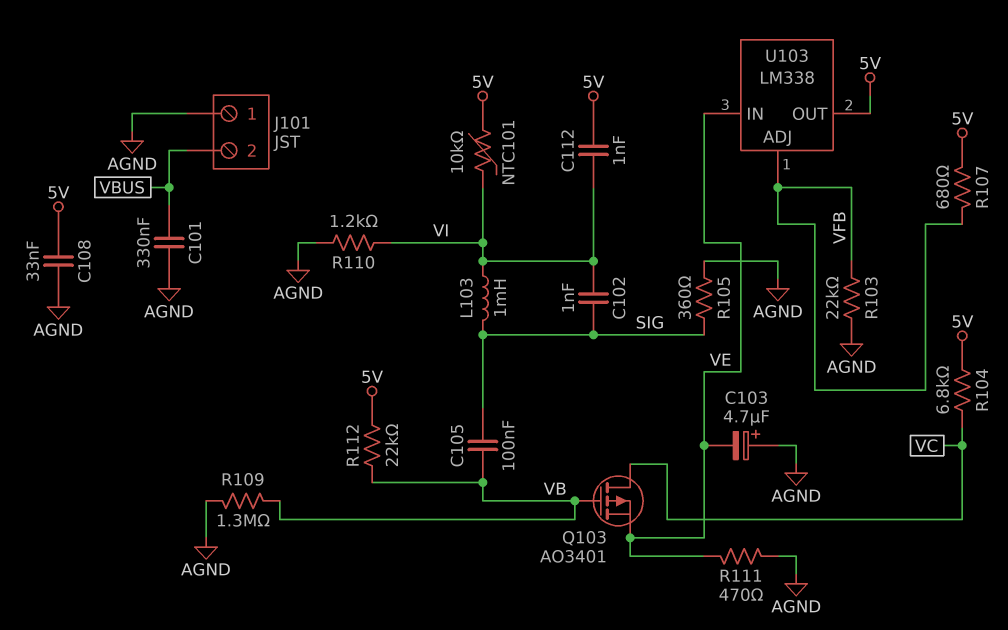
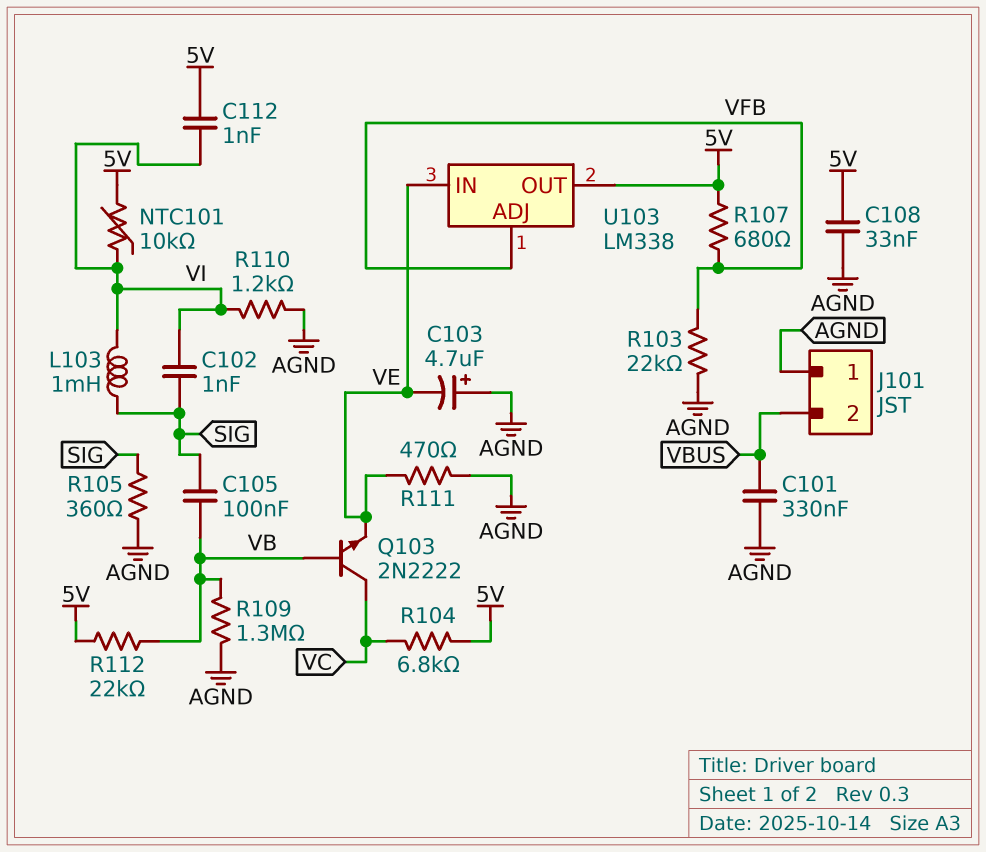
Q103: PMOS AO3401 (G VB, D VC, S VE) -> NPN 2N2222 (B VB, C VC, E VE)

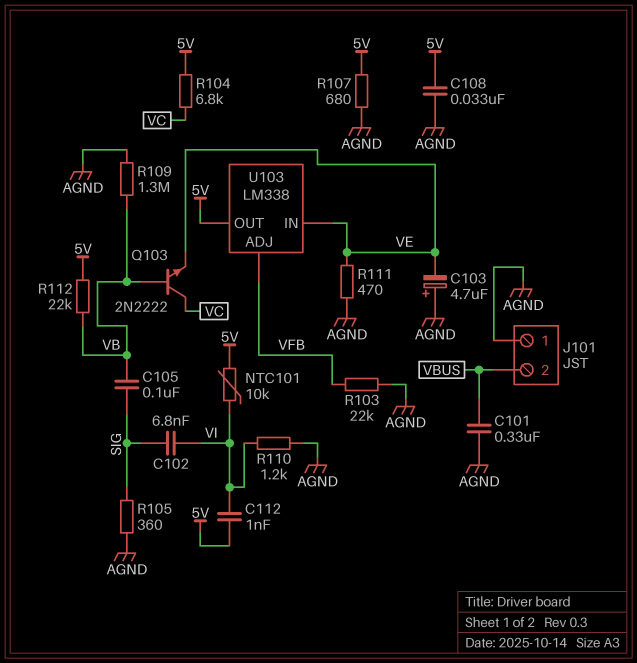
C102: 1nF (SIG, VI) -> 6.8nF (SIG, VI)
L103: 1mH (SIG, VI) -> none
R107: 680 (5V, VFB) -> 680 (5V, AGND)

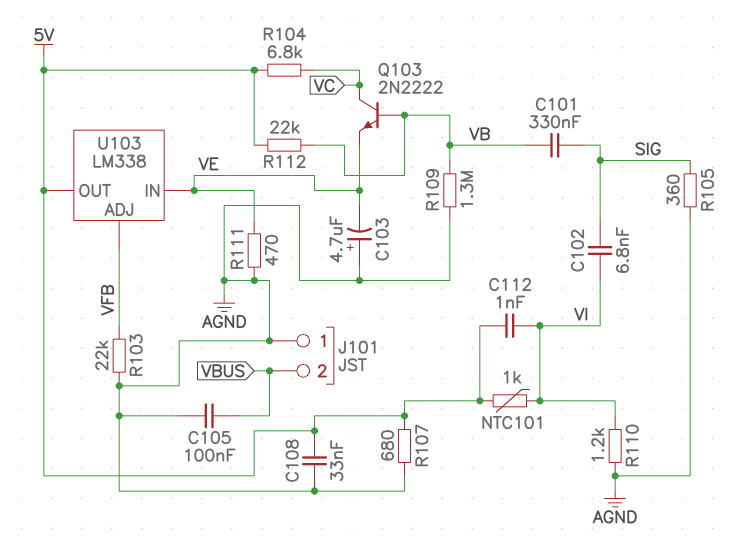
C101: 330nF (AGND, VBUS) -> 330nF (SIG, VB)
C105: 100nF (SIG, VB) -> 100nF (AGND, VBUS)
NTC101: 10k (5V, VI) -> 1k (5V, VI)

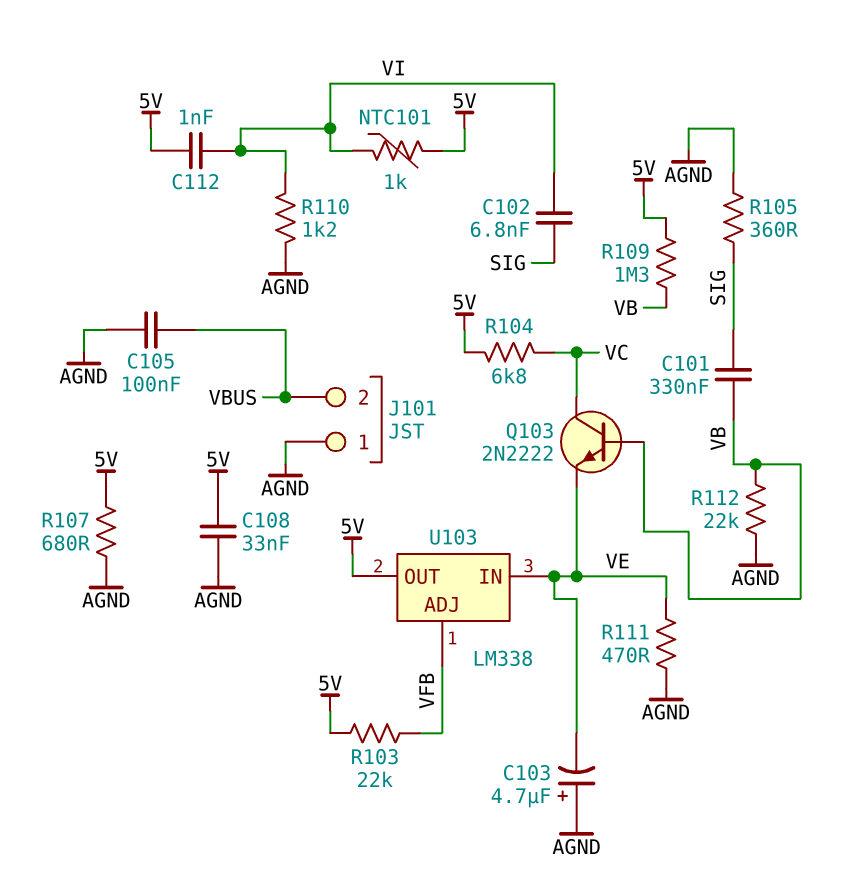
R103: 22k (AGND, VFB) -> 22k (5V, VFB)
R109: 1.3M (AGND, VB) -> 1.3M (5V, VB)
R112: 22k (5V, VB) -> 22k (AGND, VB)

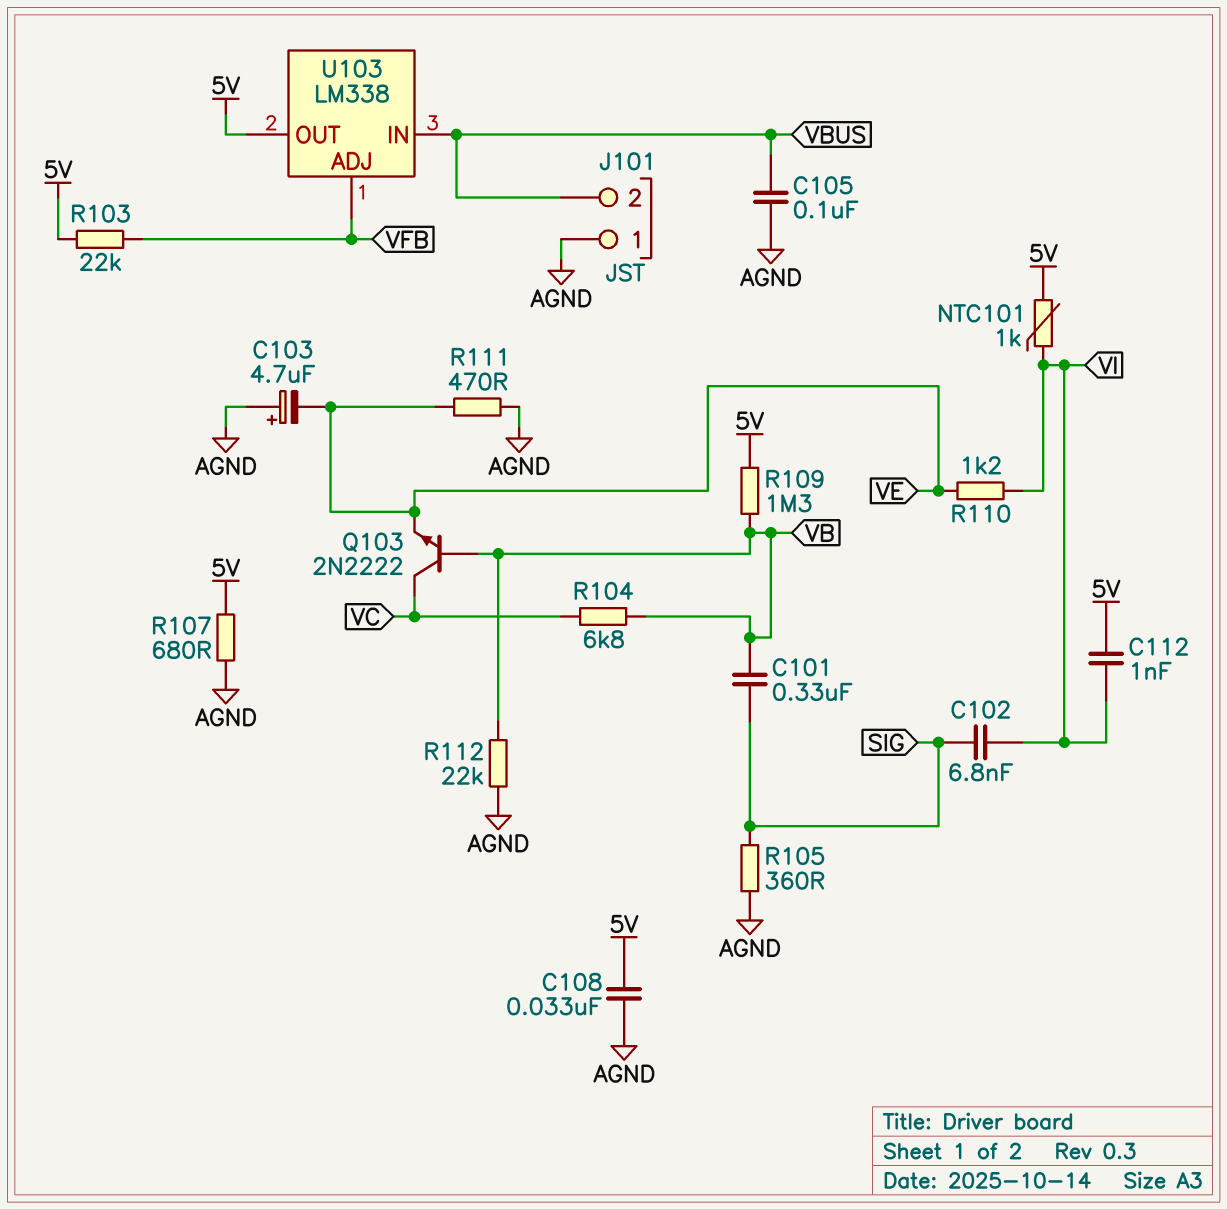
R104: 6.8k (5V, VC) -> 6.8k (VB, VC)
R110: 1.2k (AGND, VI) -> 1.2k (VE, VI)
U103 pin IN: VE -> VBUS

